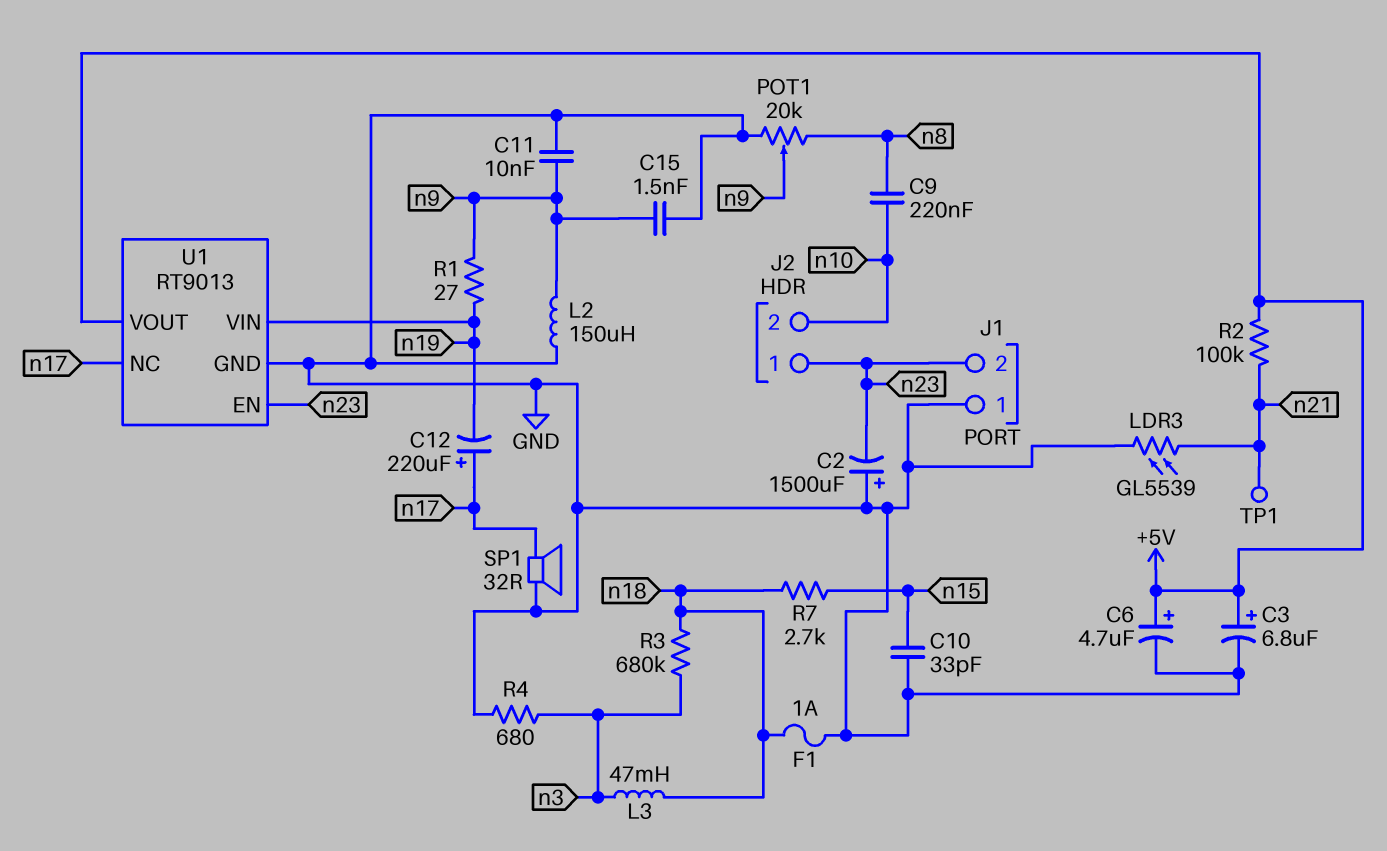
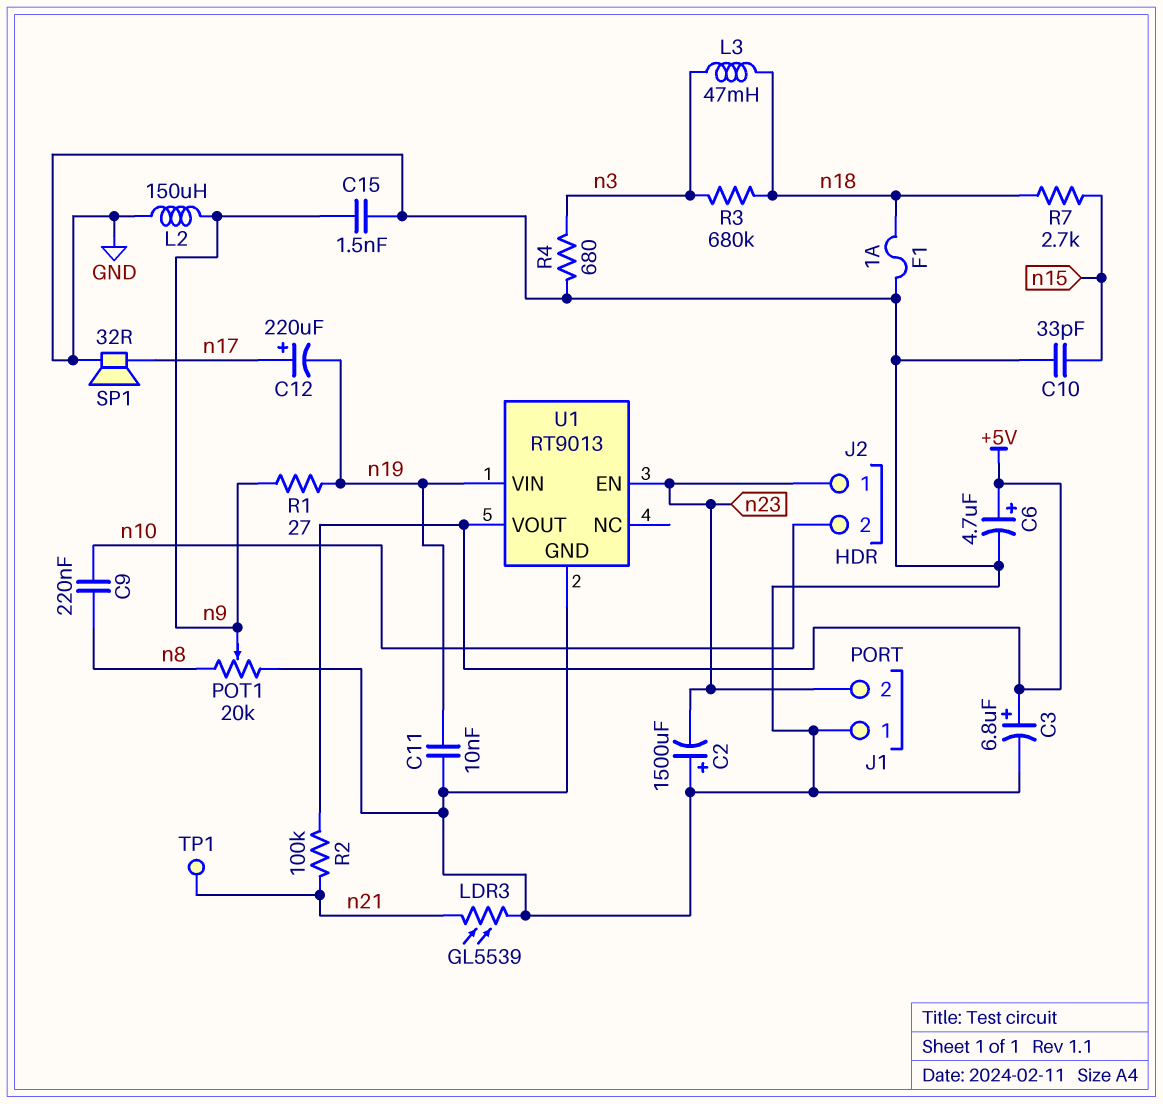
C11: 10nF (GND, n9) -> 10nF (GND, n19)
U1 pin NC: n17 -> none

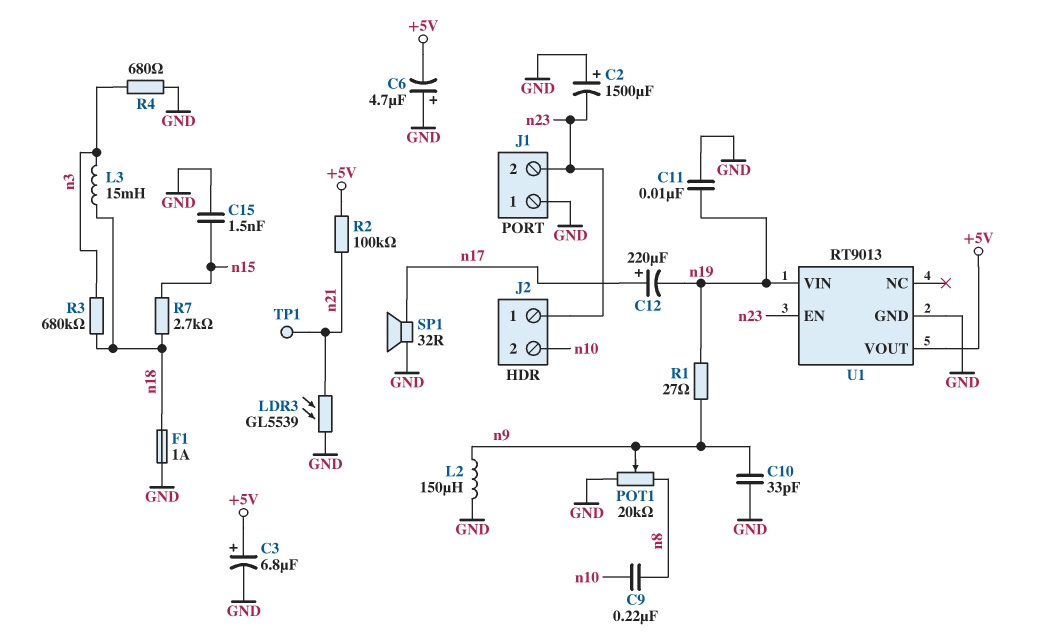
C6: 4.7uF (plus +5V, minus GND) -> 4.7uF (plus GND, minus +5V)
C10: 33pF (GND, n15) -> 33pF (GND, n9)
C15: 1.5nF (GND, n9) -> 1.5nF (GND, n15)
L3: 47mH (n3, n18) -> 15mH (n3, n18)

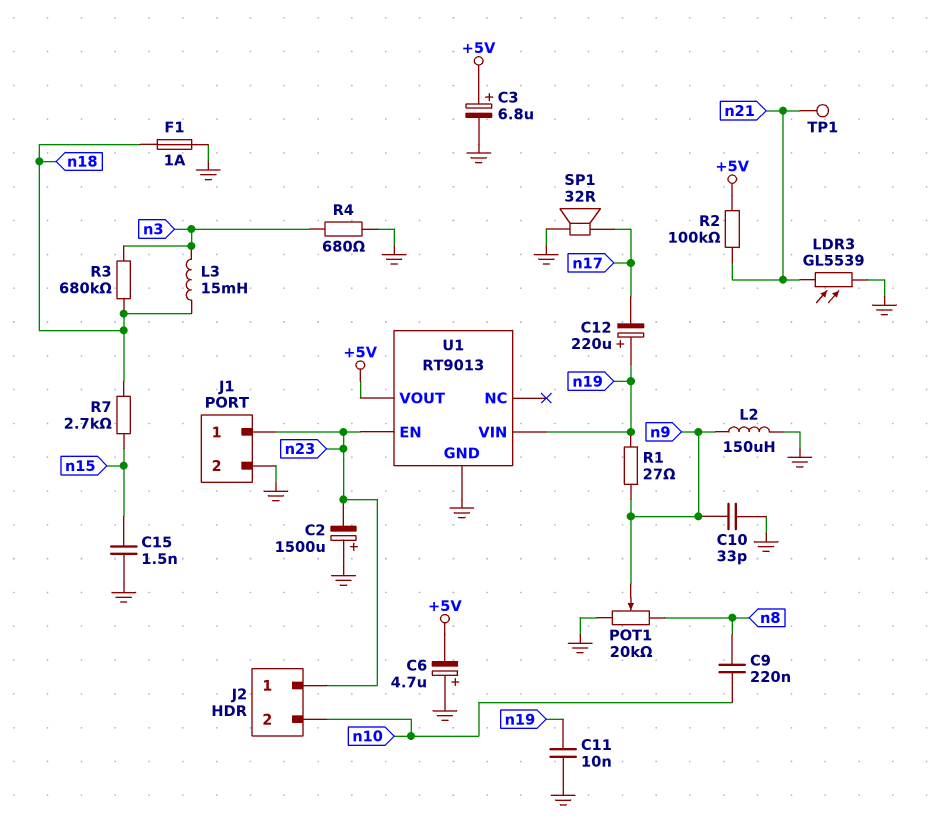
C12: 220uF (plus n17, minus n19) -> 220uF (plus n19, minus n17)
J1 pin 1: GND -> n23
J1 pin 2: n23 -> GND

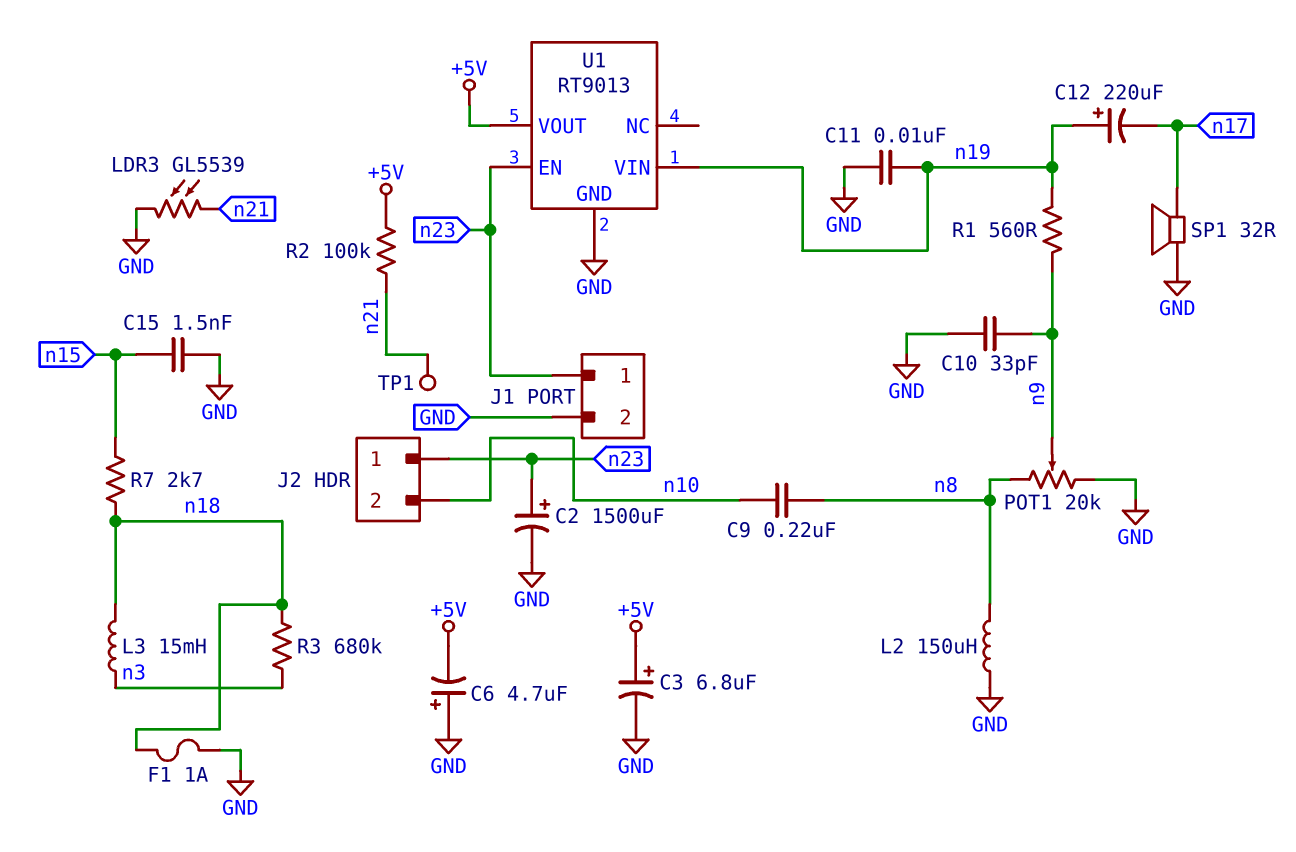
C2: 1500uF (plus GND, minus n23) -> 1500uF (plus n23, minus GND)
L2: 150uH (GND, n9) -> 150uH (GND, n8)
R1: 27 (n9, n19) -> 560 (n9, n19)
R4: 680 (GND, n3) -> none

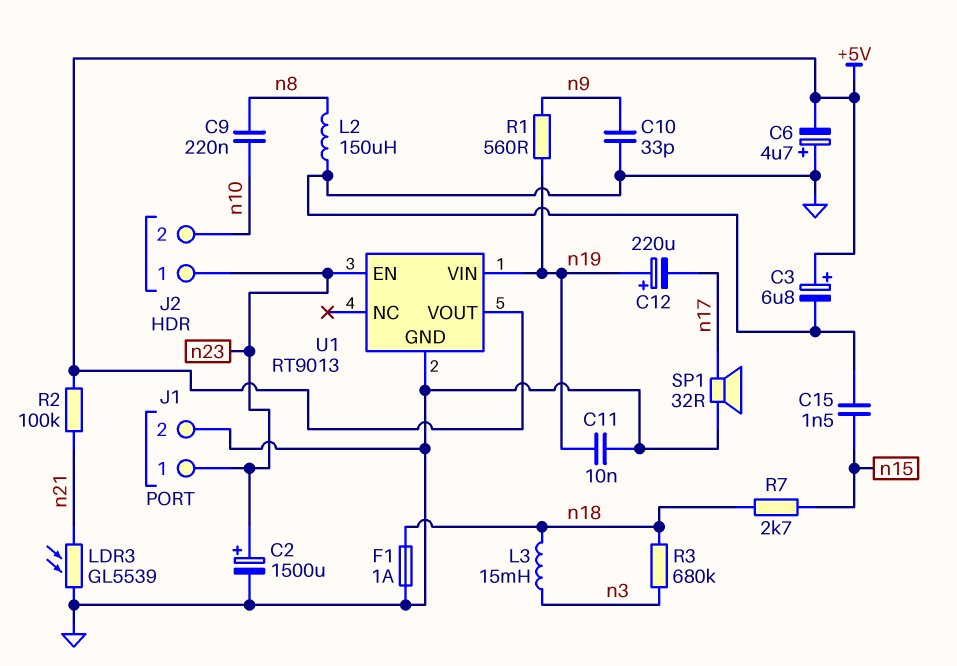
POT1: 20k (GND, n8, wiper n9) -> none
TP1: test point (n21) -> none

